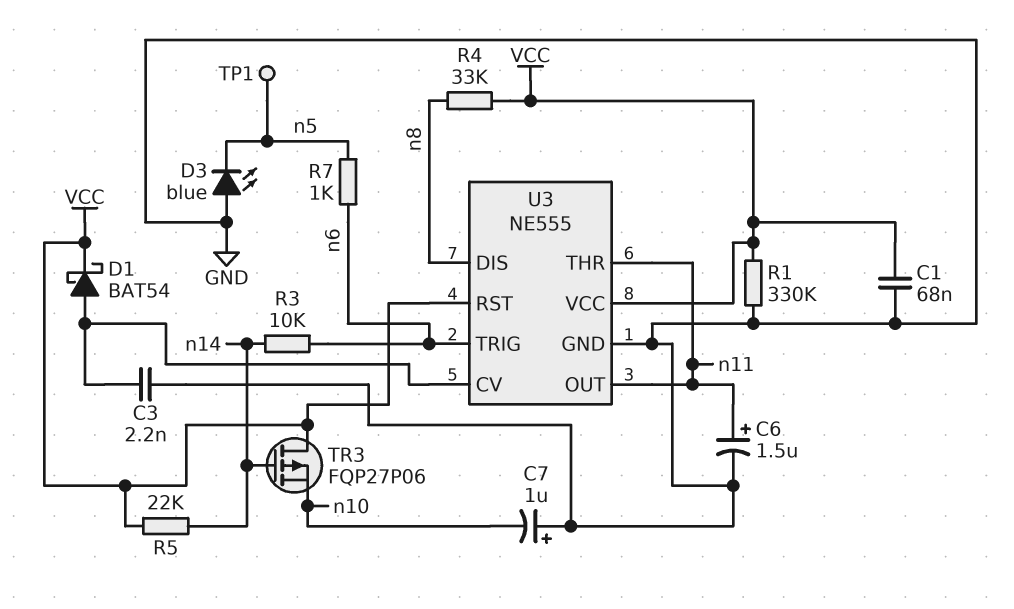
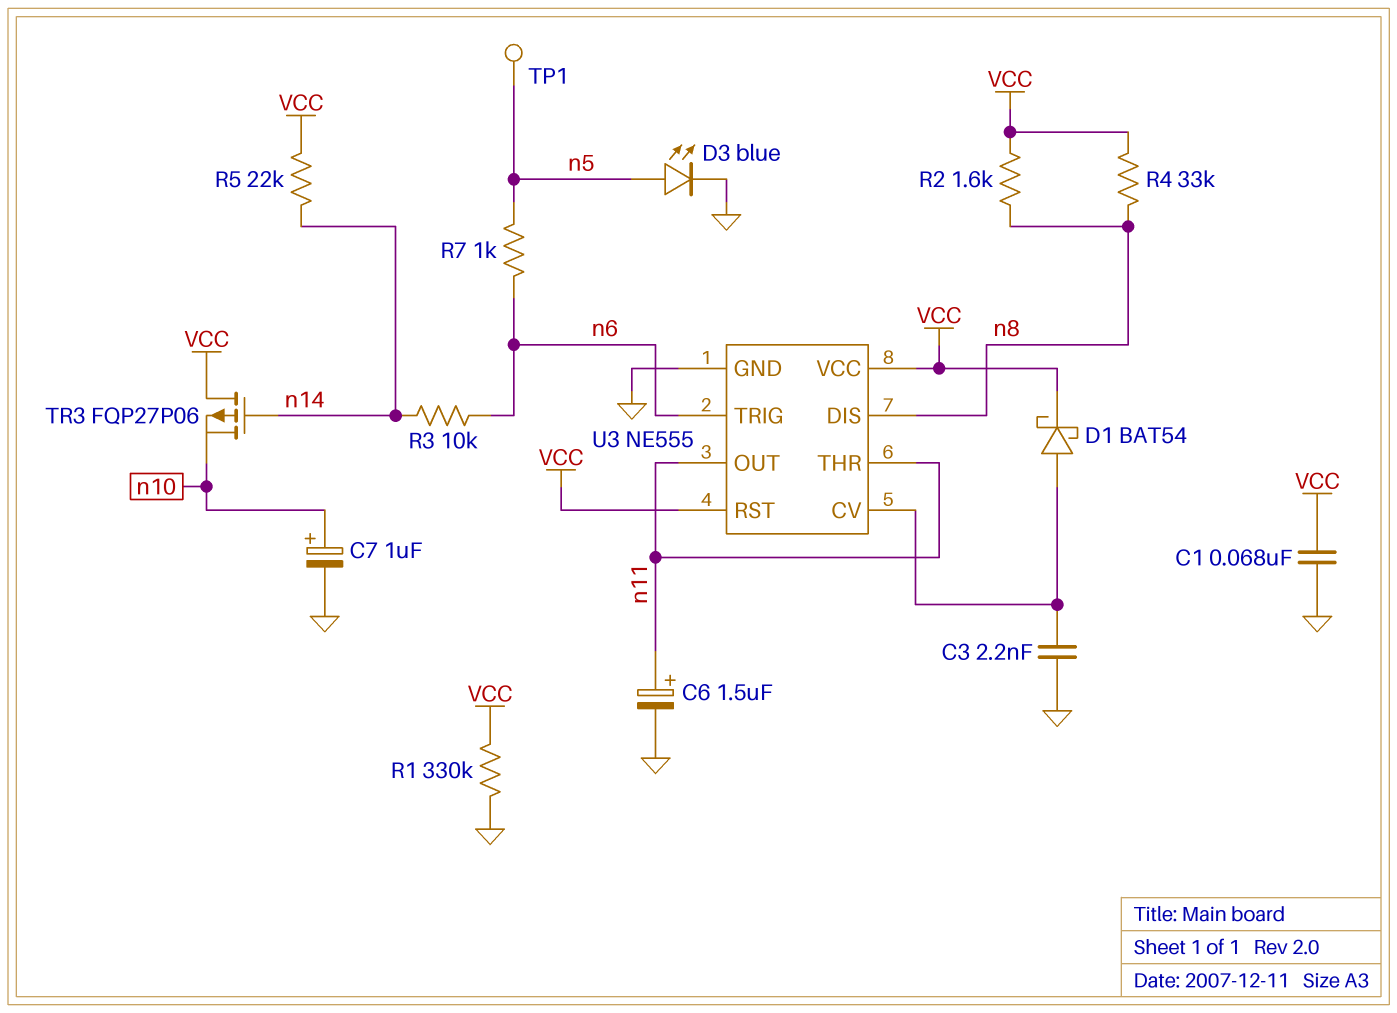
C7: 1uF (plus GND, minus n10) -> 1uF (plus n10, minus GND)
D3: LED blue (A GND, K n5) -> LED blue (A n5, K GND)
R2: none -> 1.6k (VCC, n8)

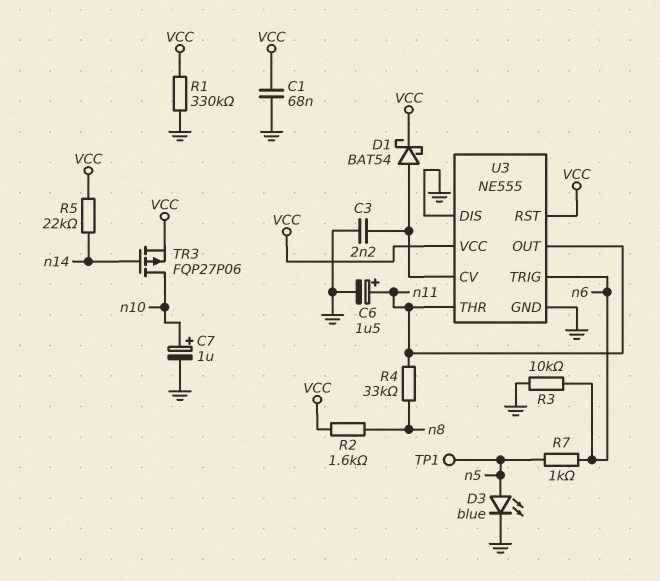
R3: 10k (n6, n14) -> 10k (GND, n6)
R4: 33k (VCC, n8) -> 33k (n8, n11)
TR3: PMOS FQP27P06 (G n14, D VCC, S n10) -> PMOS FQP27P06 (G n14, D n10, S VCC)
U3 pin DIS: n8 -> GND

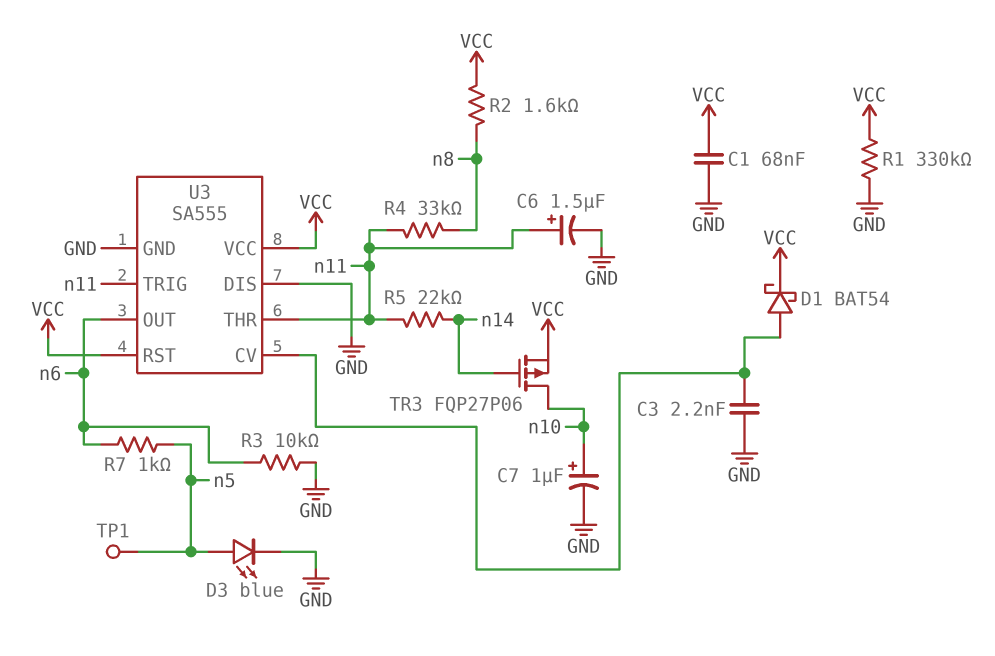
R5: 22k (VCC, n14) -> 22k (n11, n14)
U3: NE555 -> SA555
U3 pin OUT: n11 -> n6
U3 pin TRIG: n6 -> n11

